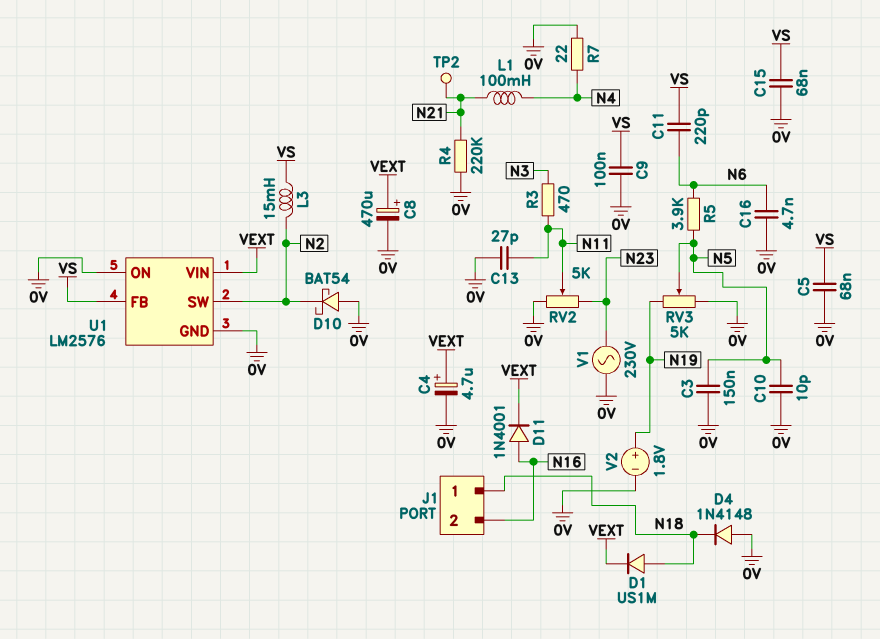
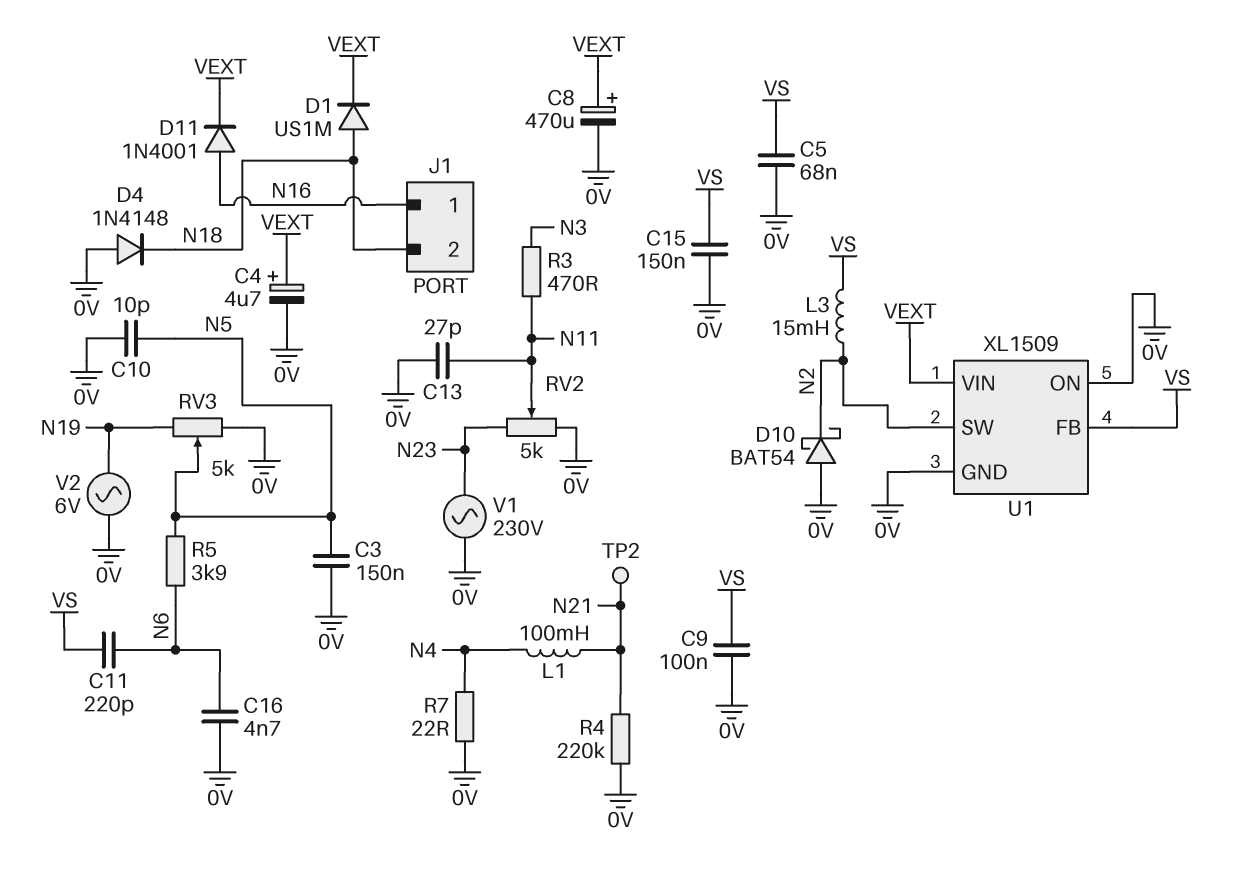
C15: 68nF (0V, VS) -> 150nF (0V, VS)
J1 pin 1: N18 -> N16
J1 pin 2: N16 -> N18
U1: LM2576 -> XL1509
V2: 1.8V (plus N19, minus 0V) -> AC 6V (0V, N19)

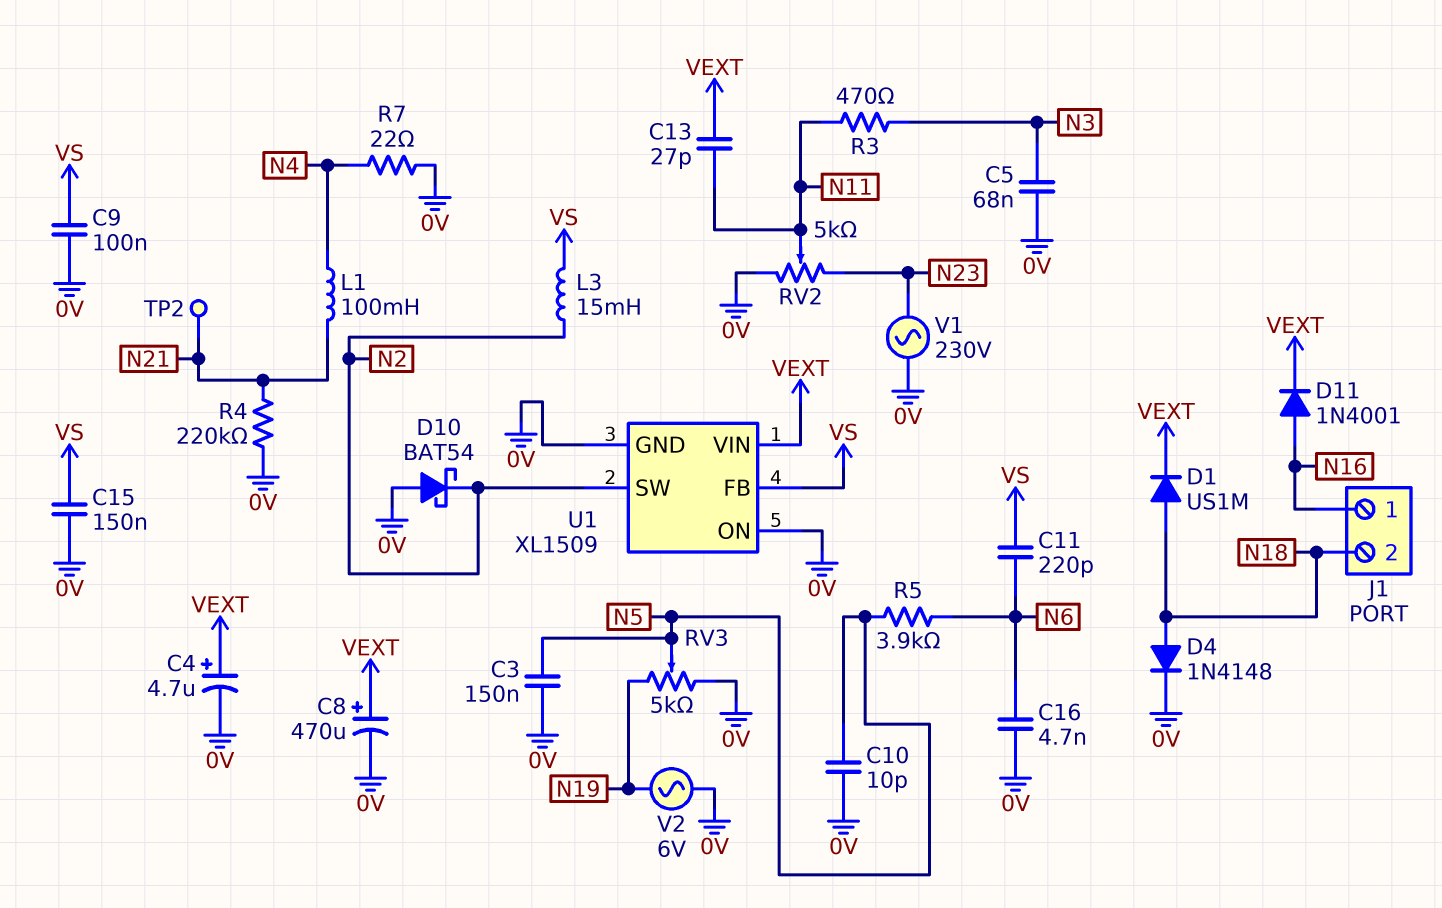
C5: 68nF (0V, VS) -> 68nF (0V, N3)
C13: 27pF (0V, N11) -> 27pF (N11, VEXT)
D4: diode 1N4148 (A 0V, K N18) -> diode 1N4148 (A N18, K 0V)

